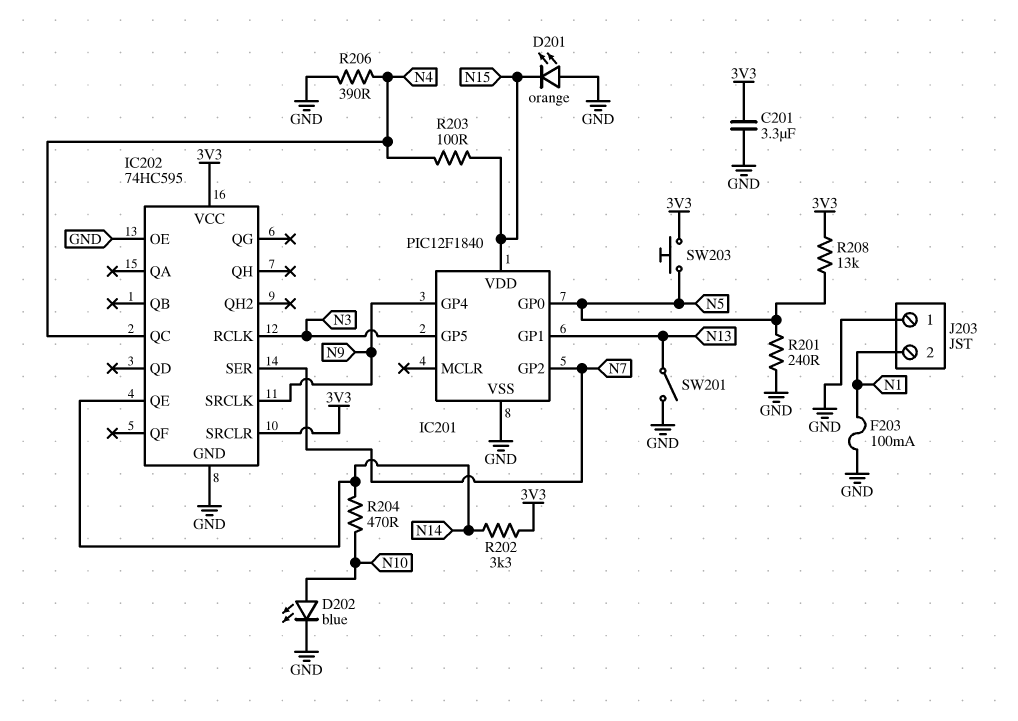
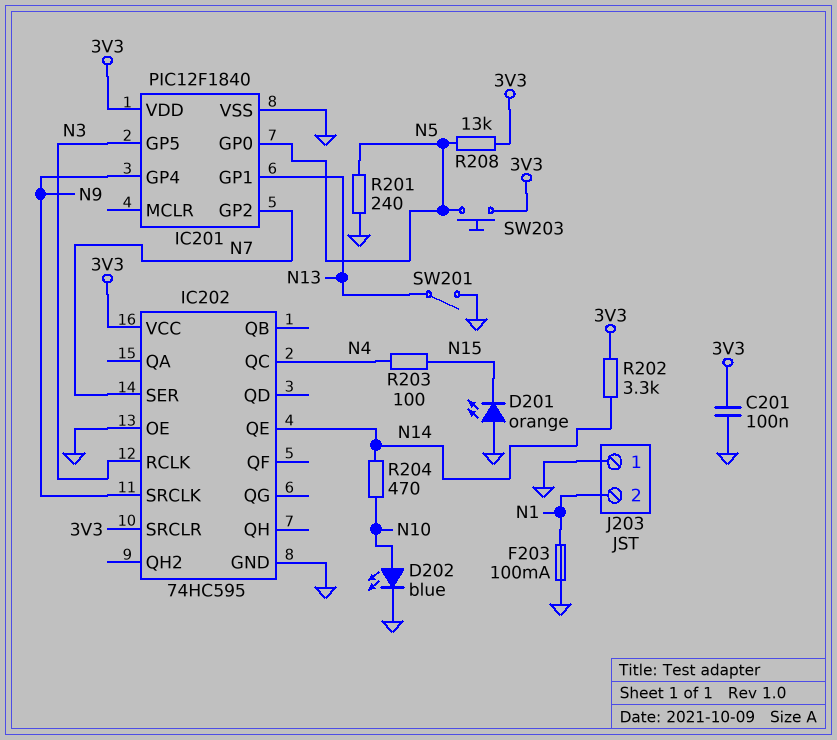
C201: 3.3uF (3V3, GND) -> 100nF (3V3, GND)
IC201 pin VDD: N15 -> 3V3
R206: 390 (GND, N4) -> none

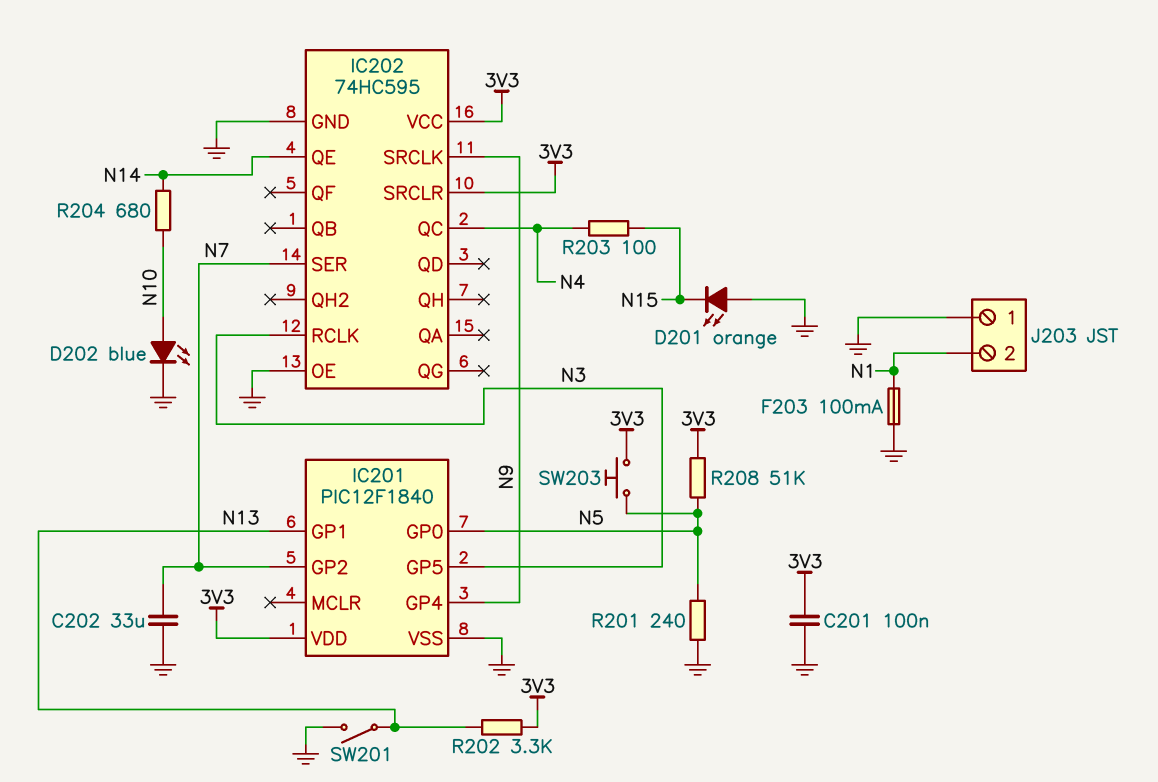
C202: none -> 33uF (GND, N7)
R202: 3.3k (3V3, N14) -> 3.3k (3V3, N13)
R204: 470 (N10, N14) -> 680 (N10, N14)
R208: 13k (3V3, N5) -> 51k (3V3, N5)

